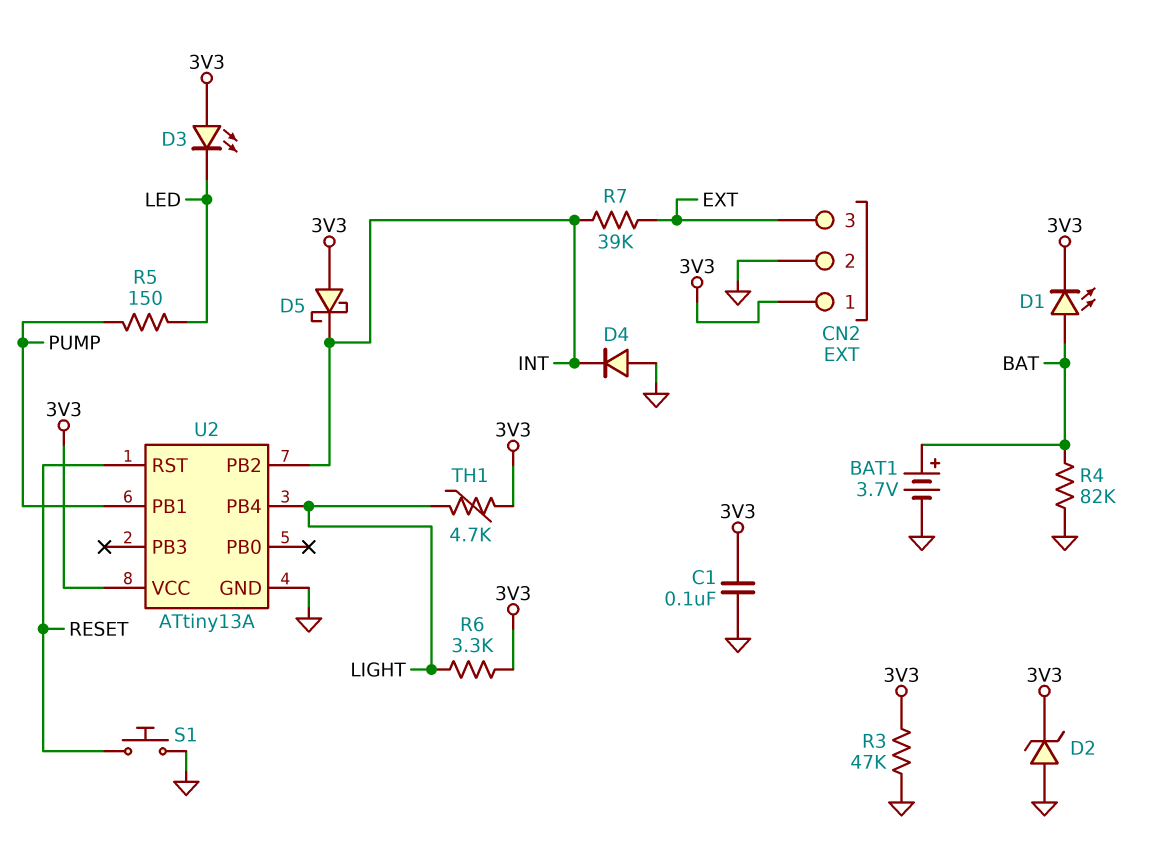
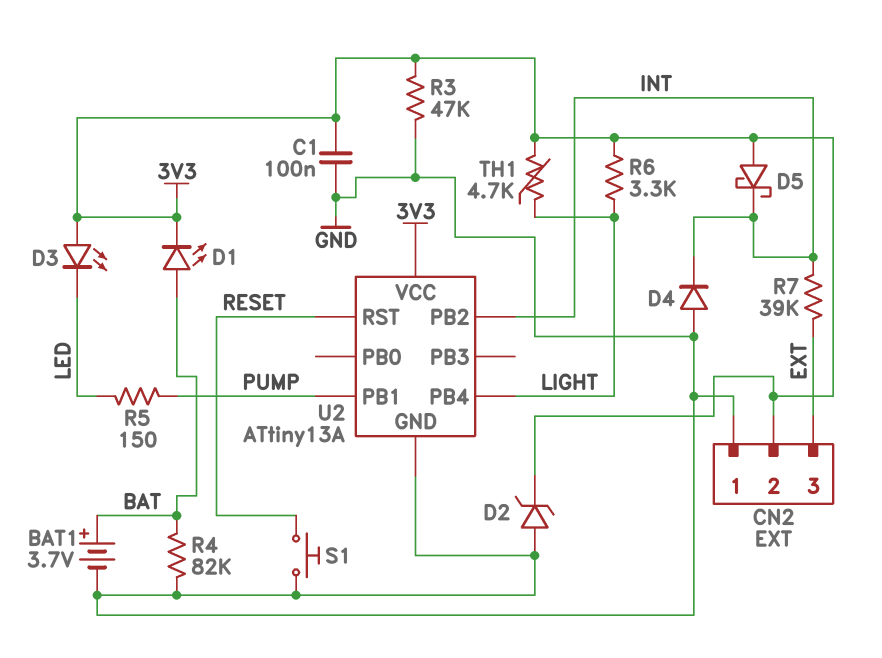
CN2 pin 1: 3V3 -> GND
CN2 pin 2: GND -> 3V3

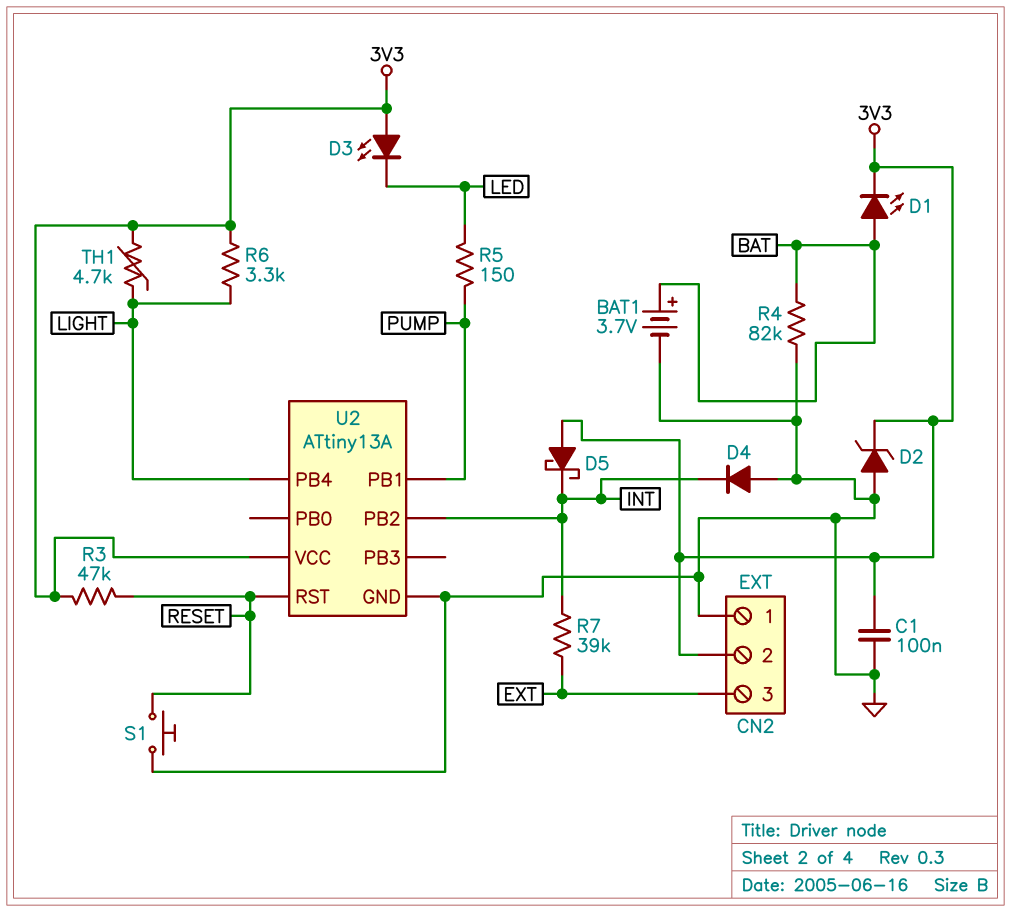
R3: 47k (3V3, GND) -> 47k (3V3, RESET)

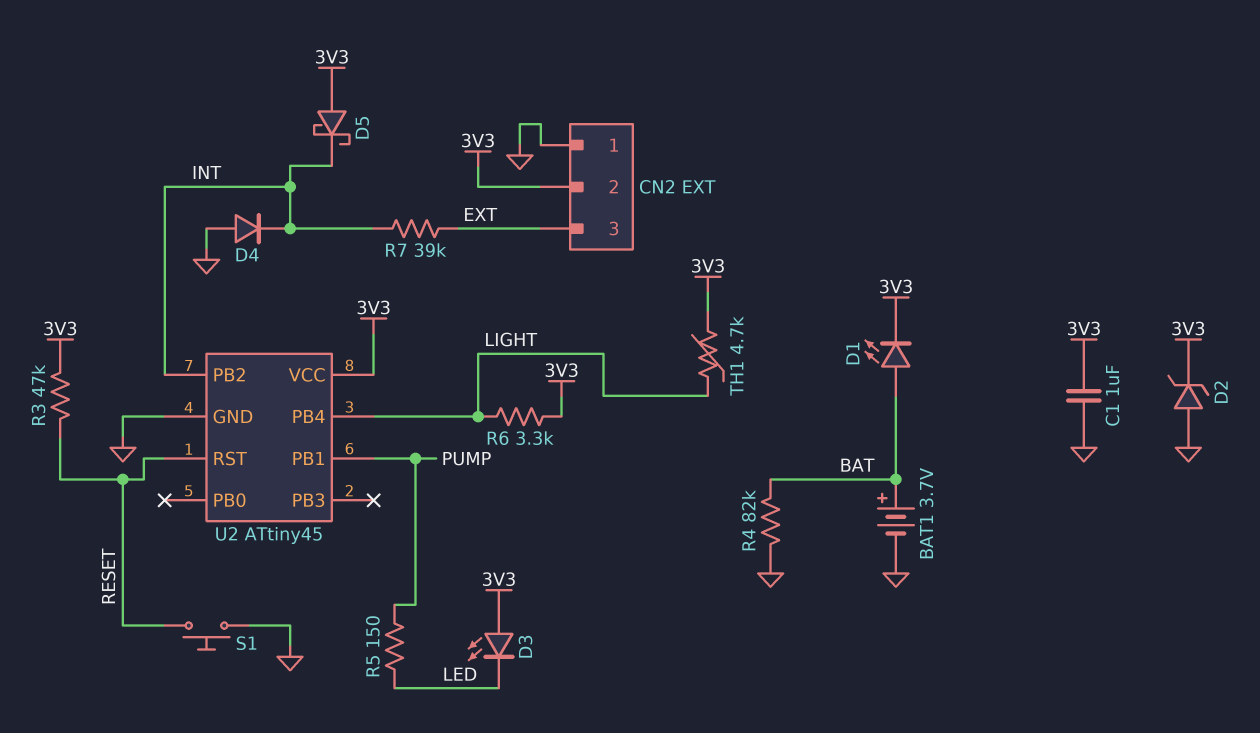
C1: 100nF (3V3, GND) -> 1uF (3V3, GND)
U2: ATtiny13A -> ATtiny45

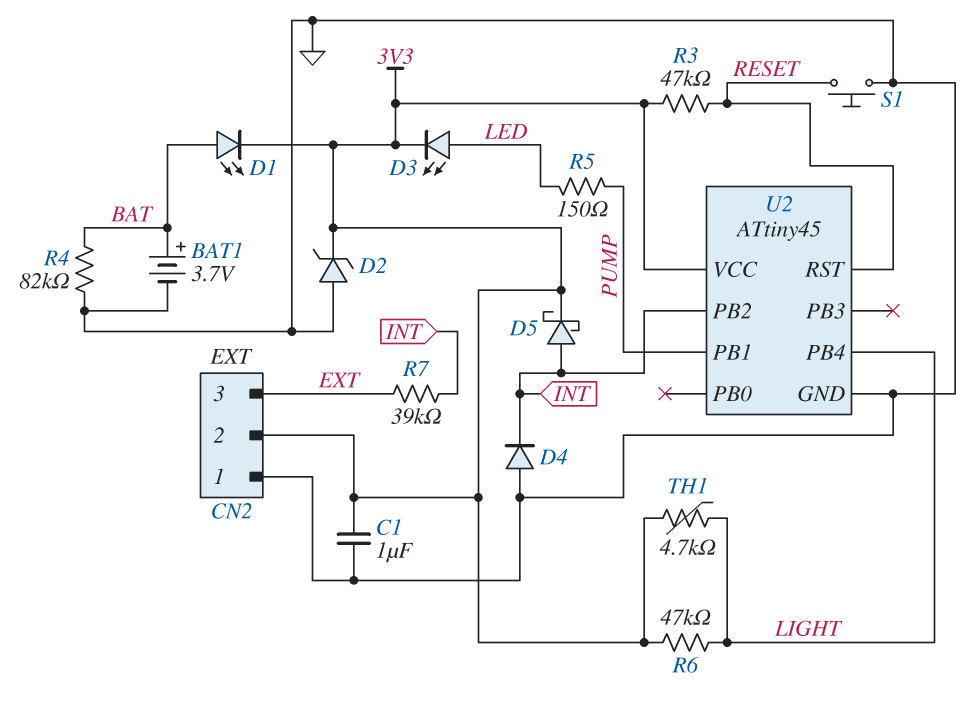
D3: LED (A 3V3, K LED) -> LED (A LED, K 3V3)
D5: schottky (A 3V3, K INT) -> schottky (A INT, K 3V3)
R6: 3.3k (3V3, LIGHT) -> 47k (3V3, LIGHT)

